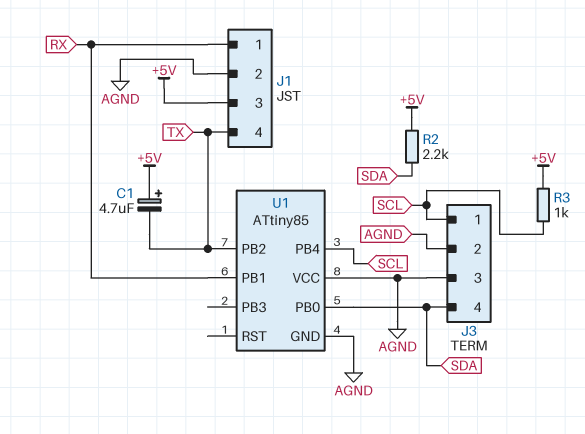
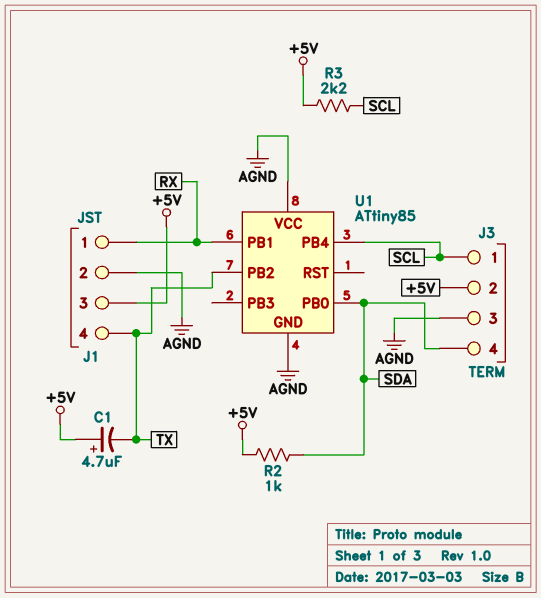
J3 pin 2: AGND -> +5V
R2: 2.2k (+5V, SDA) -> 1k (+5V, SDA)
R3: 1k (+5V, SCL) -> 2.2k (+5V, SCL)

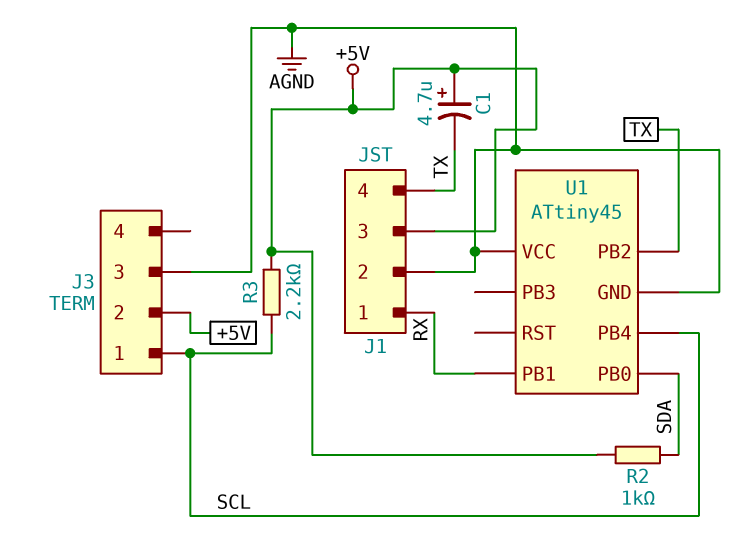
J3 pin 4: SDA -> none
U1: ATtiny85 -> ATtiny45

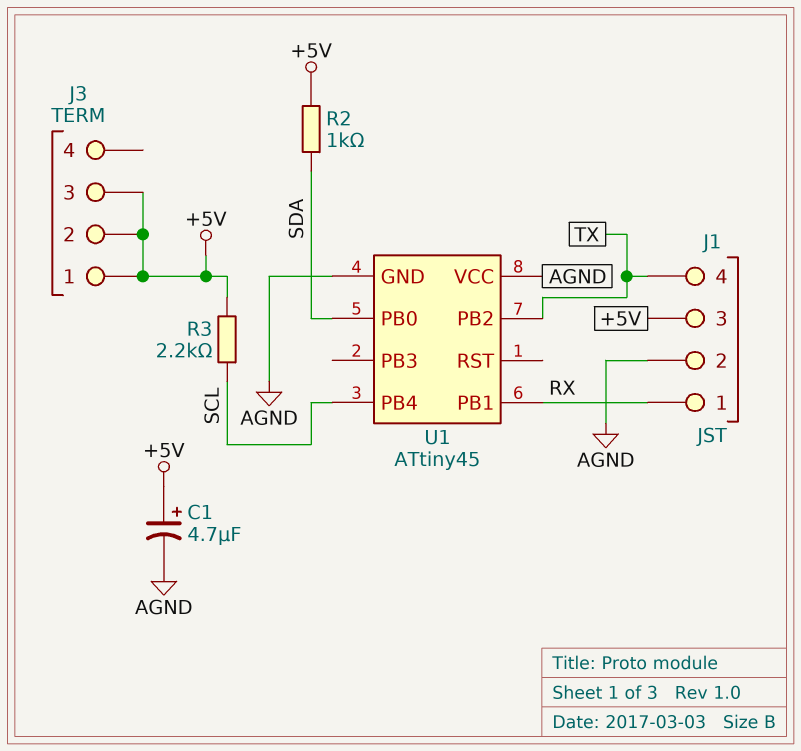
C1: 4.7uF (plus +5V, minus TX) -> 4.7uF (plus +5V, minus AGND)
J3 pin 1: SCL -> +5V
J3 pin 3: AGND -> +5V

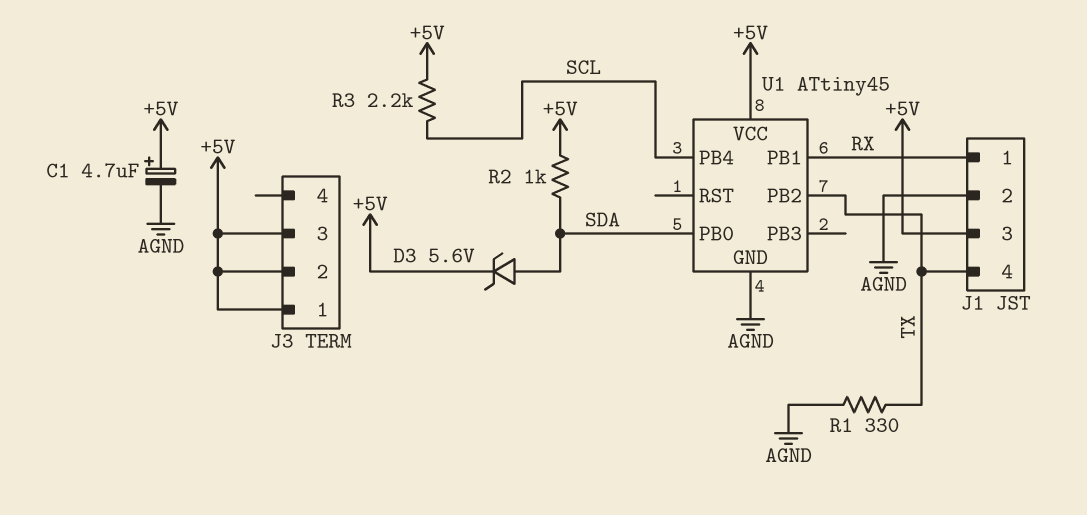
D3: none -> zener 5.6V (A SDA, K +5V)
R1: none -> 330 (AGND, TX)
U1 pin VCC: AGND -> +5V

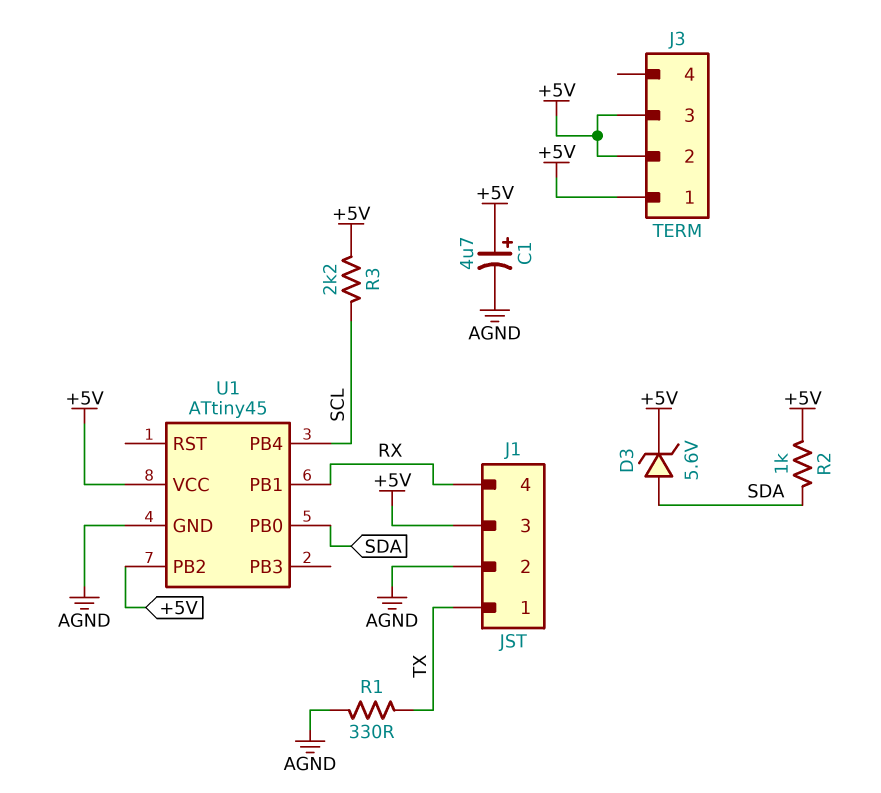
J1 pin 1: RX -> TX
J1 pin 4: TX -> RX
U1 pin PB2: TX -> +5V

